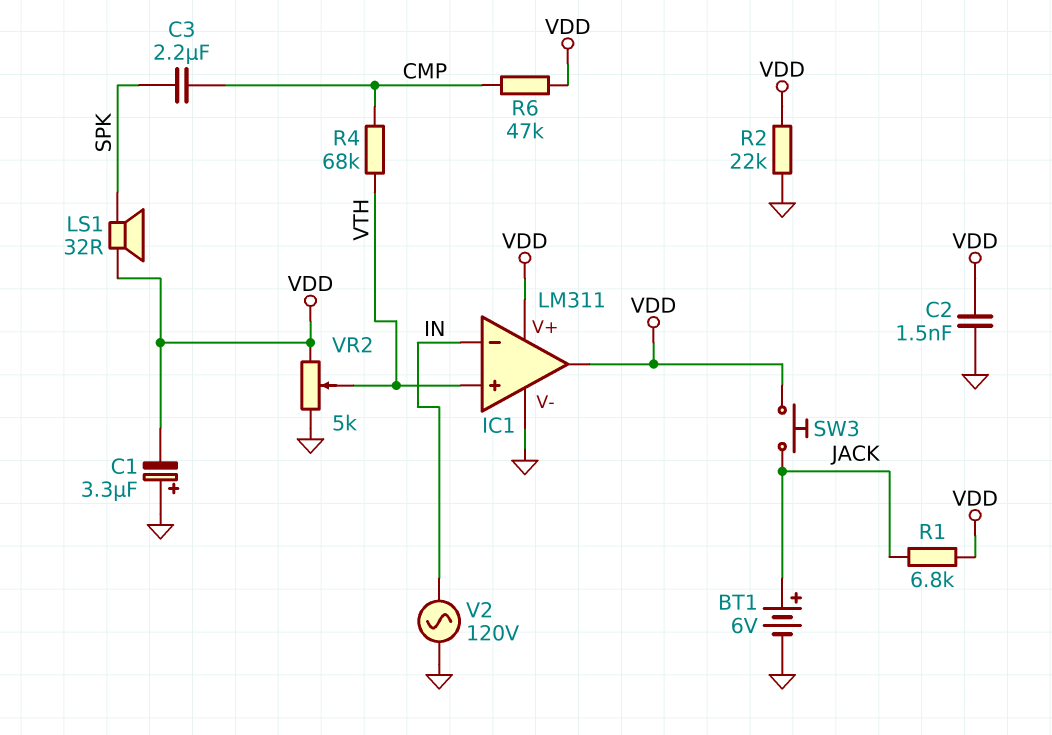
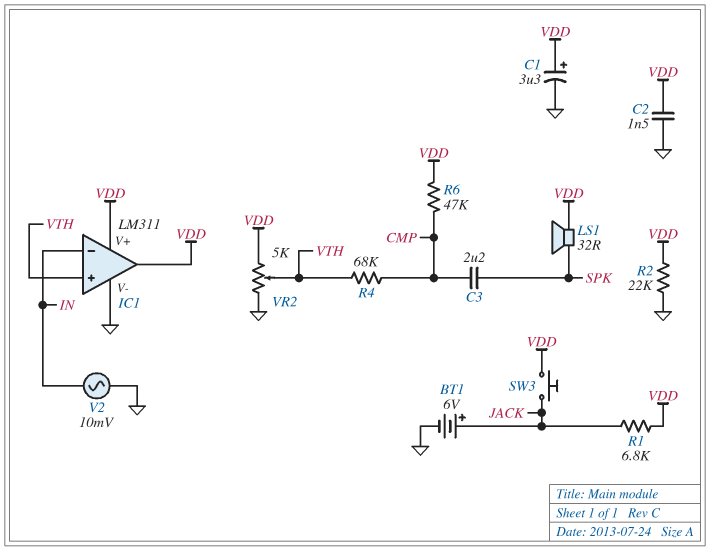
C1: 3.3uF (plus GND, minus VDD) -> 3.3uF (plus VDD, minus GND)
V2: AC 120V (GND, IN) -> AC 10mV (GND, IN)

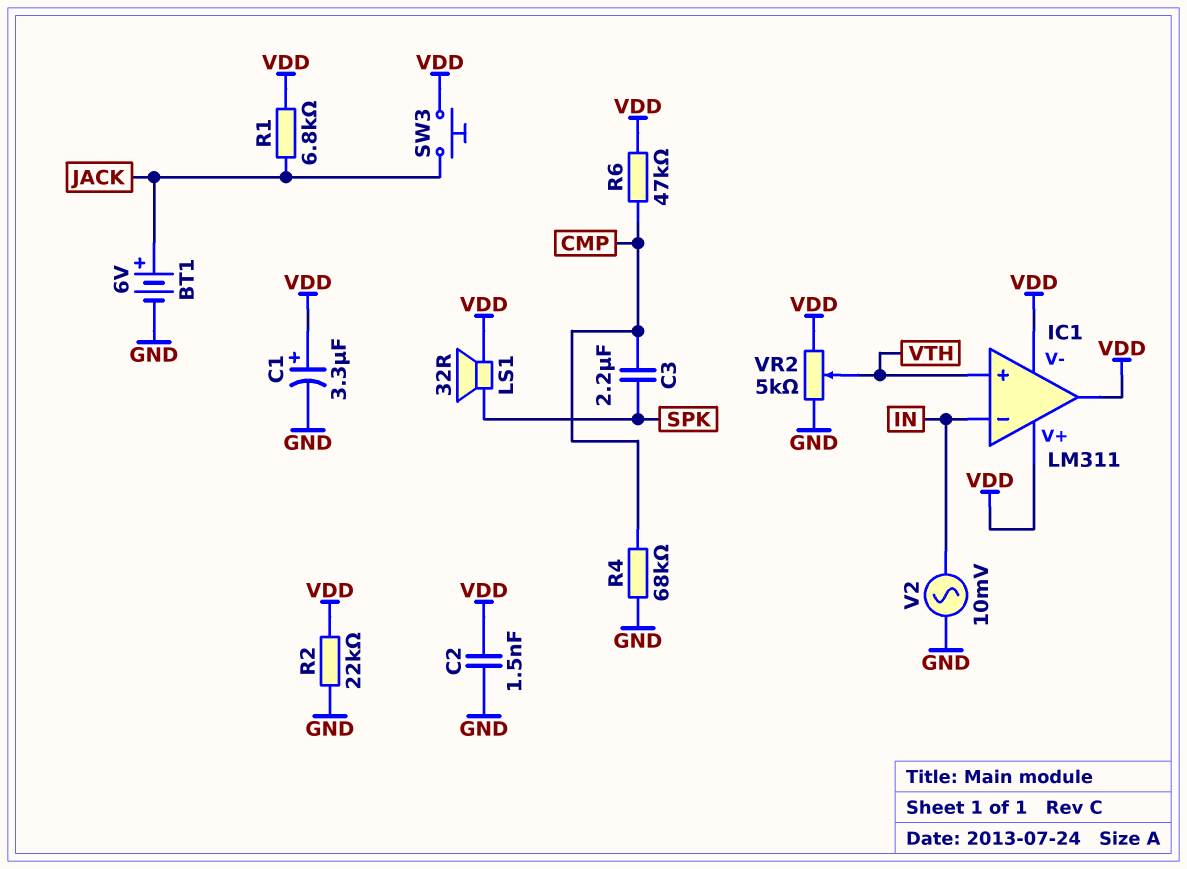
IC1 pin V-: GND -> VDD
R4: 68k (CMP, VTH) -> 68k (CMP, GND)

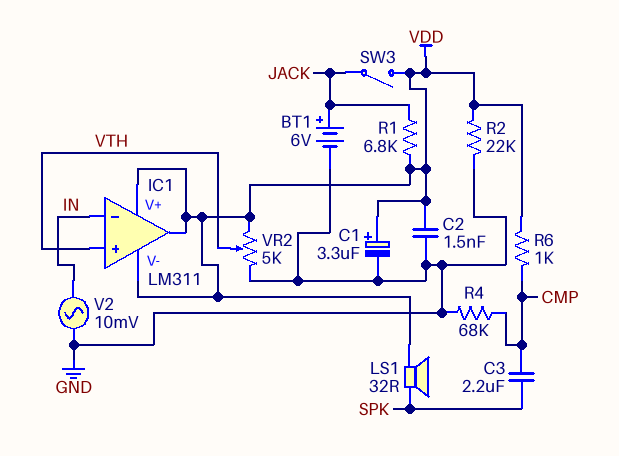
R6: 47k (CMP, VDD) -> 1k (CMP, VDD)
SW3: button (JACK, VDD) -> switch (JACK, VDD)

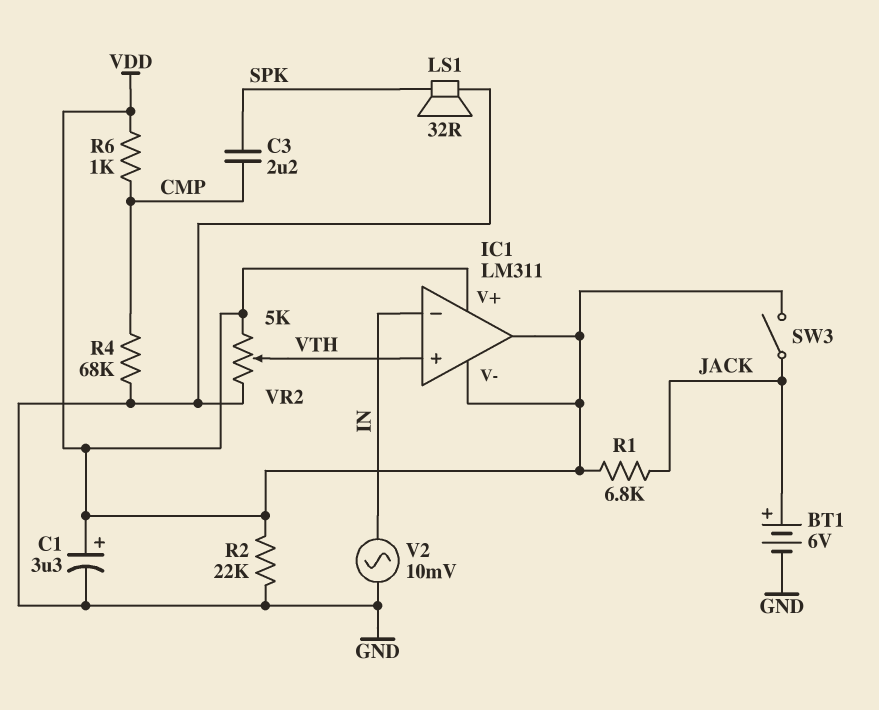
C2: 1.5nF (GND, VDD) -> none
LS1: speaker 32R (SPK, VDD) -> speaker 32R (GND, SPK)

